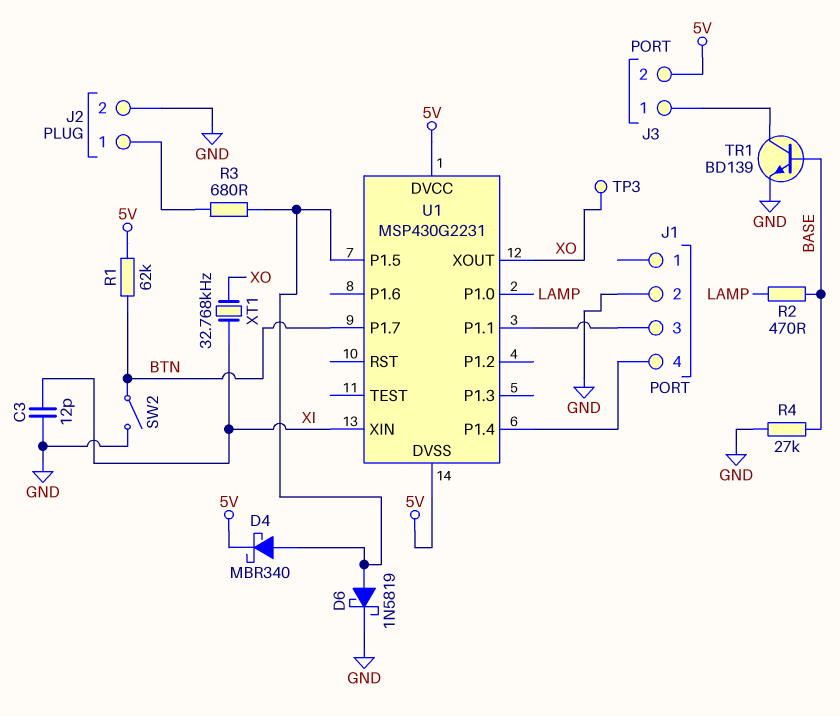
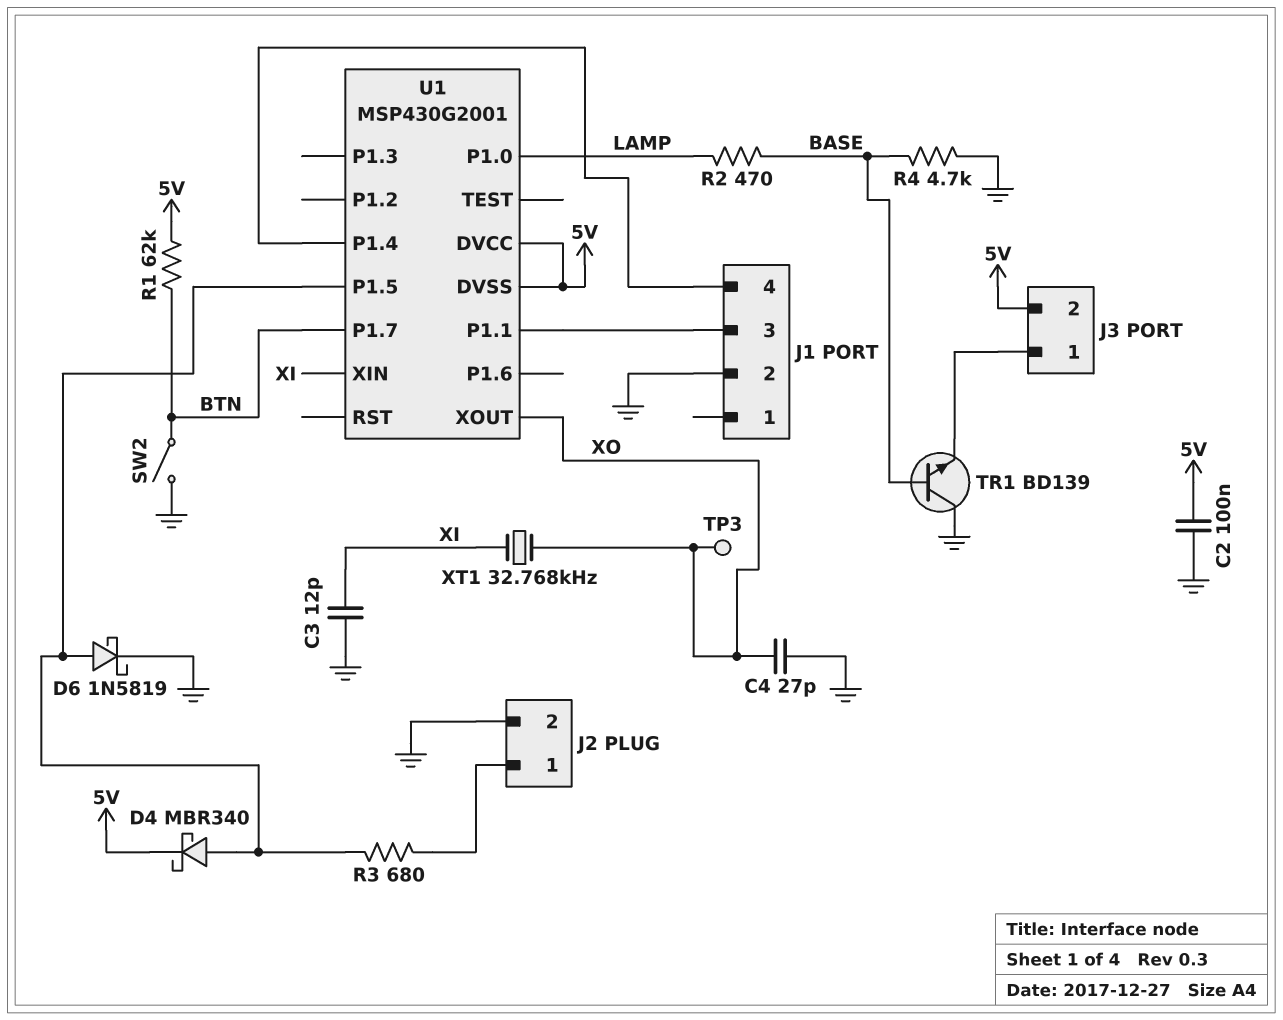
C2: none -> 100nF (5V, GND)
C4: none -> 27pF (GND, XO)
R4: 27k (BASE, GND) -> 4.7k (BASE, GND)
TR1: NPN BD139 (B BASE, C J3/1, E GND) -> NPN BD139 (B BASE, C GND, E J3/1)
U1: MSP430G2231 -> MSP430G2001

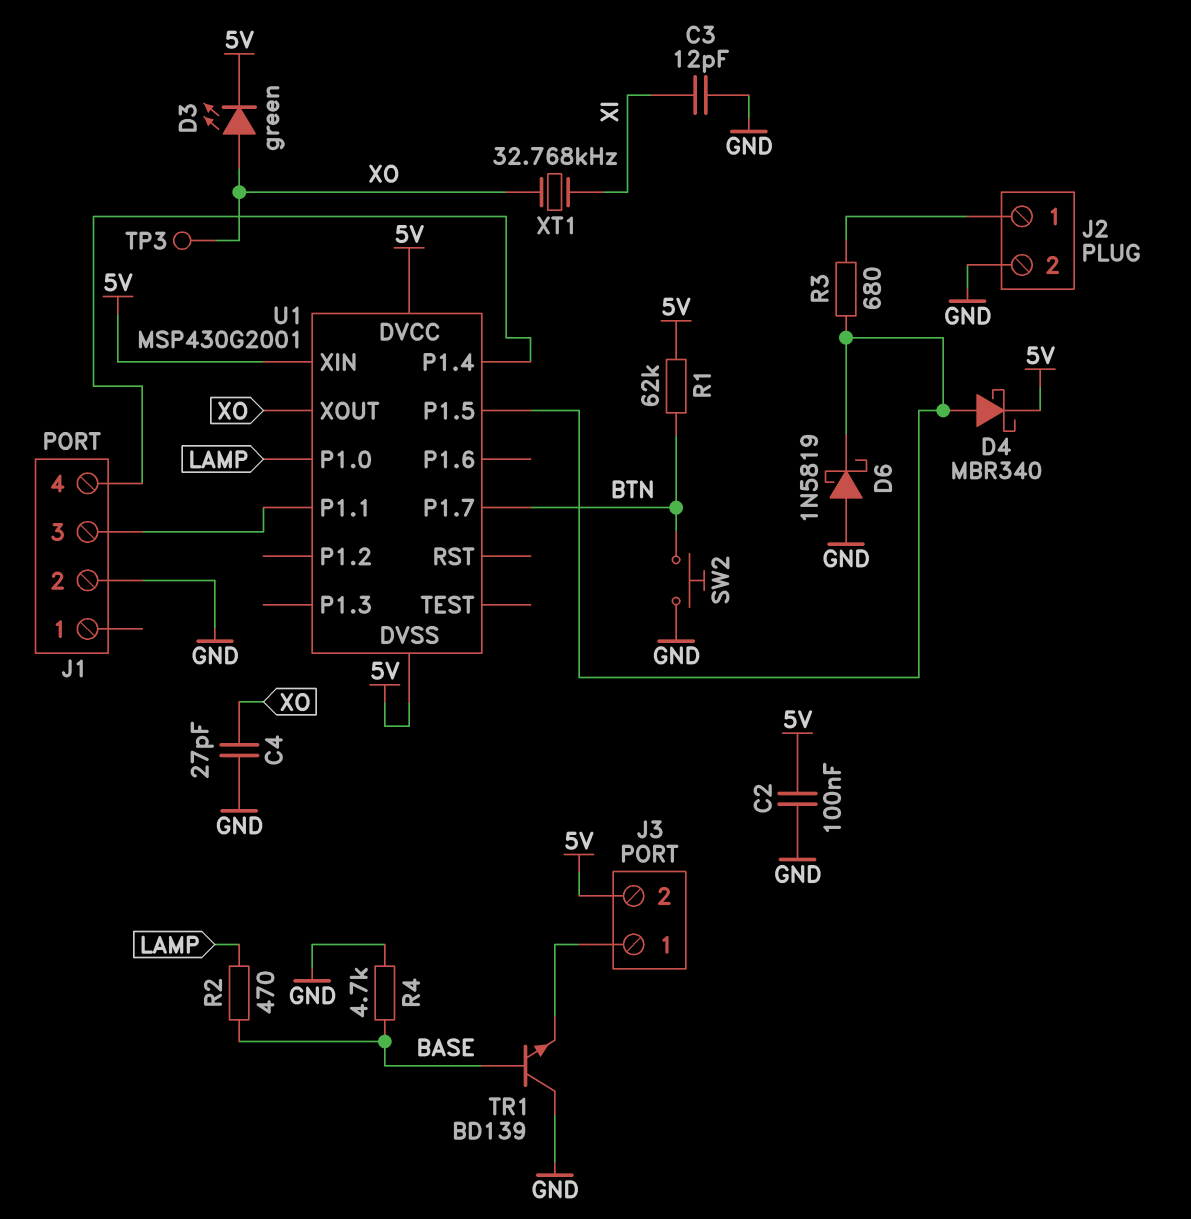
D3: none -> LED green (A XO, K 5V)
D6: schottky 1N5819 (A U1/P1.5, K GND) -> schottky 1N5819 (A GND, K U1/P1.5)
SW2: switch (BTN, GND) -> button (BTN, GND)
U1 pin XIN: XI -> 5V

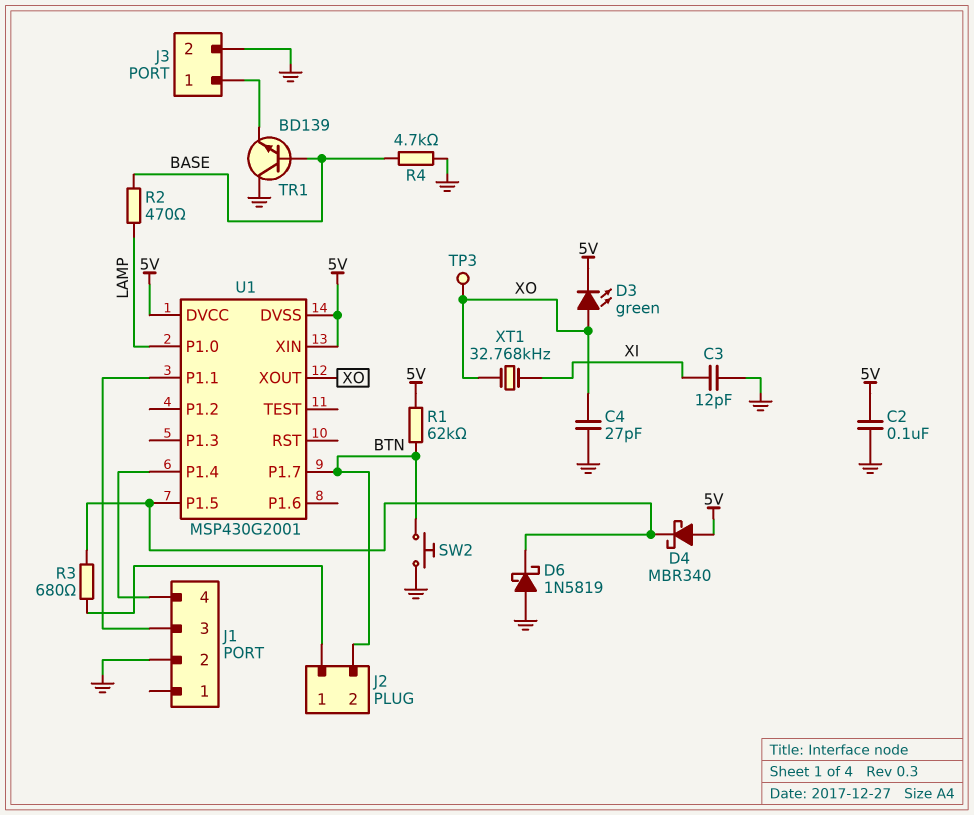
D4: schottky MBR340 (A U1/P1.5, K 5V) -> schottky MBR340 (A 5V, K U1/P1.5)
J2 pin 2: GND -> BTN
J3 pin 2: 5V -> GND

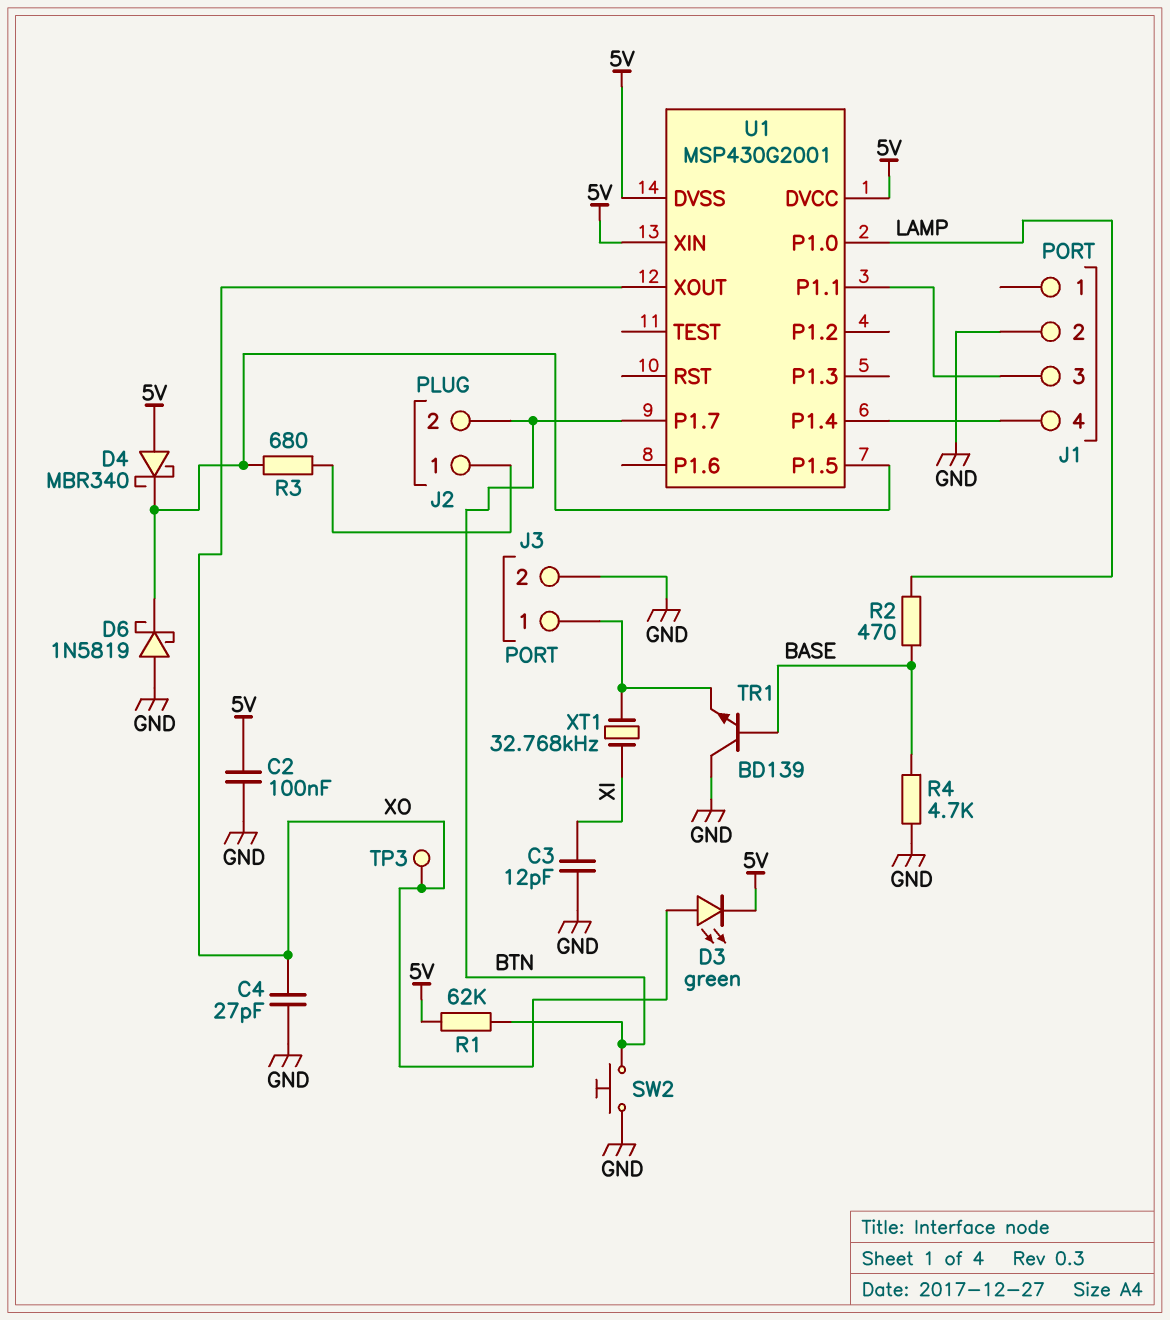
XT1: 32.768kHz (XI, XO) -> 32.768kHz (J3/1, XI)

